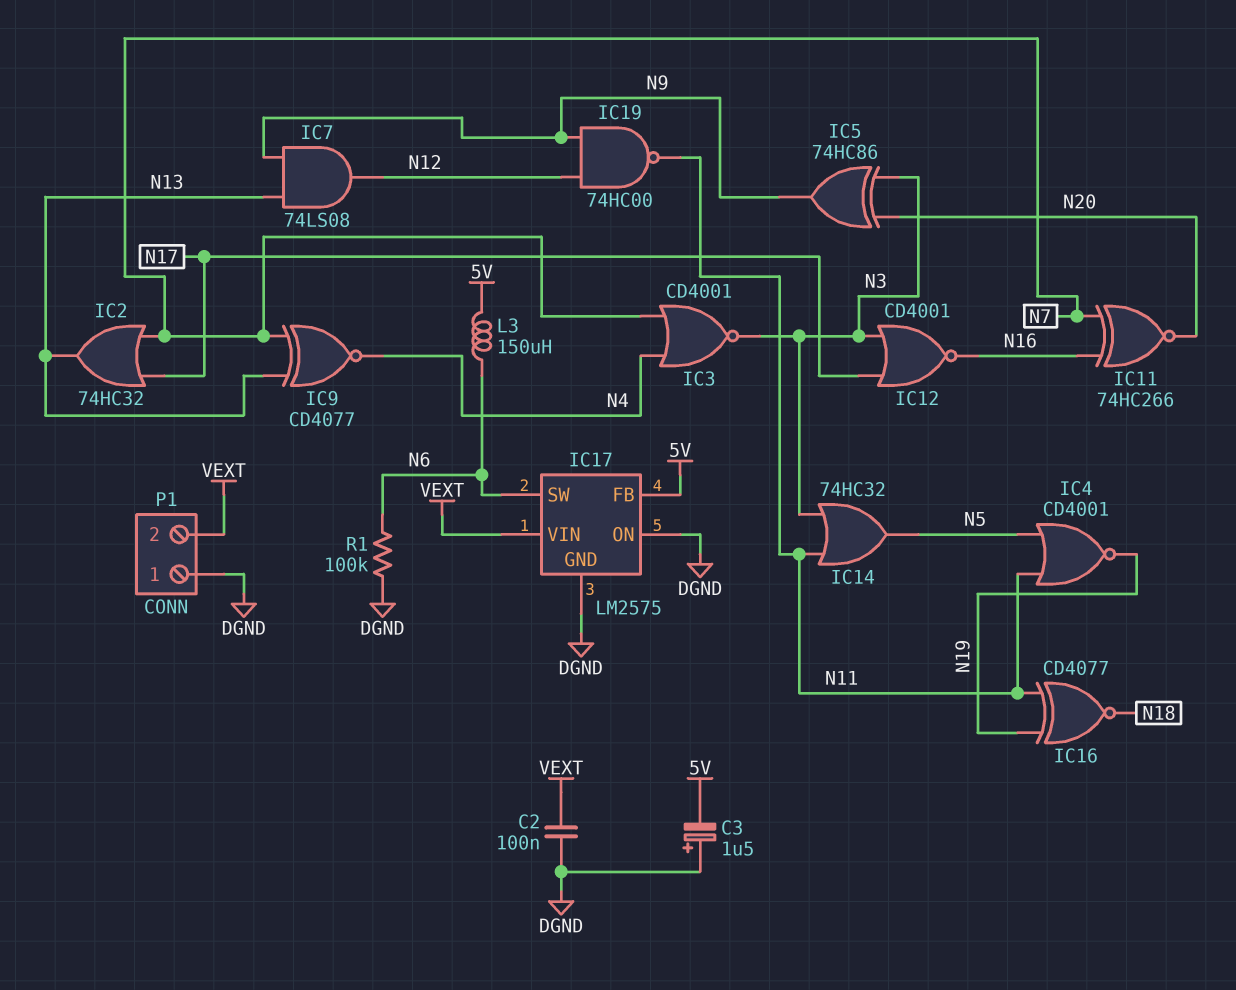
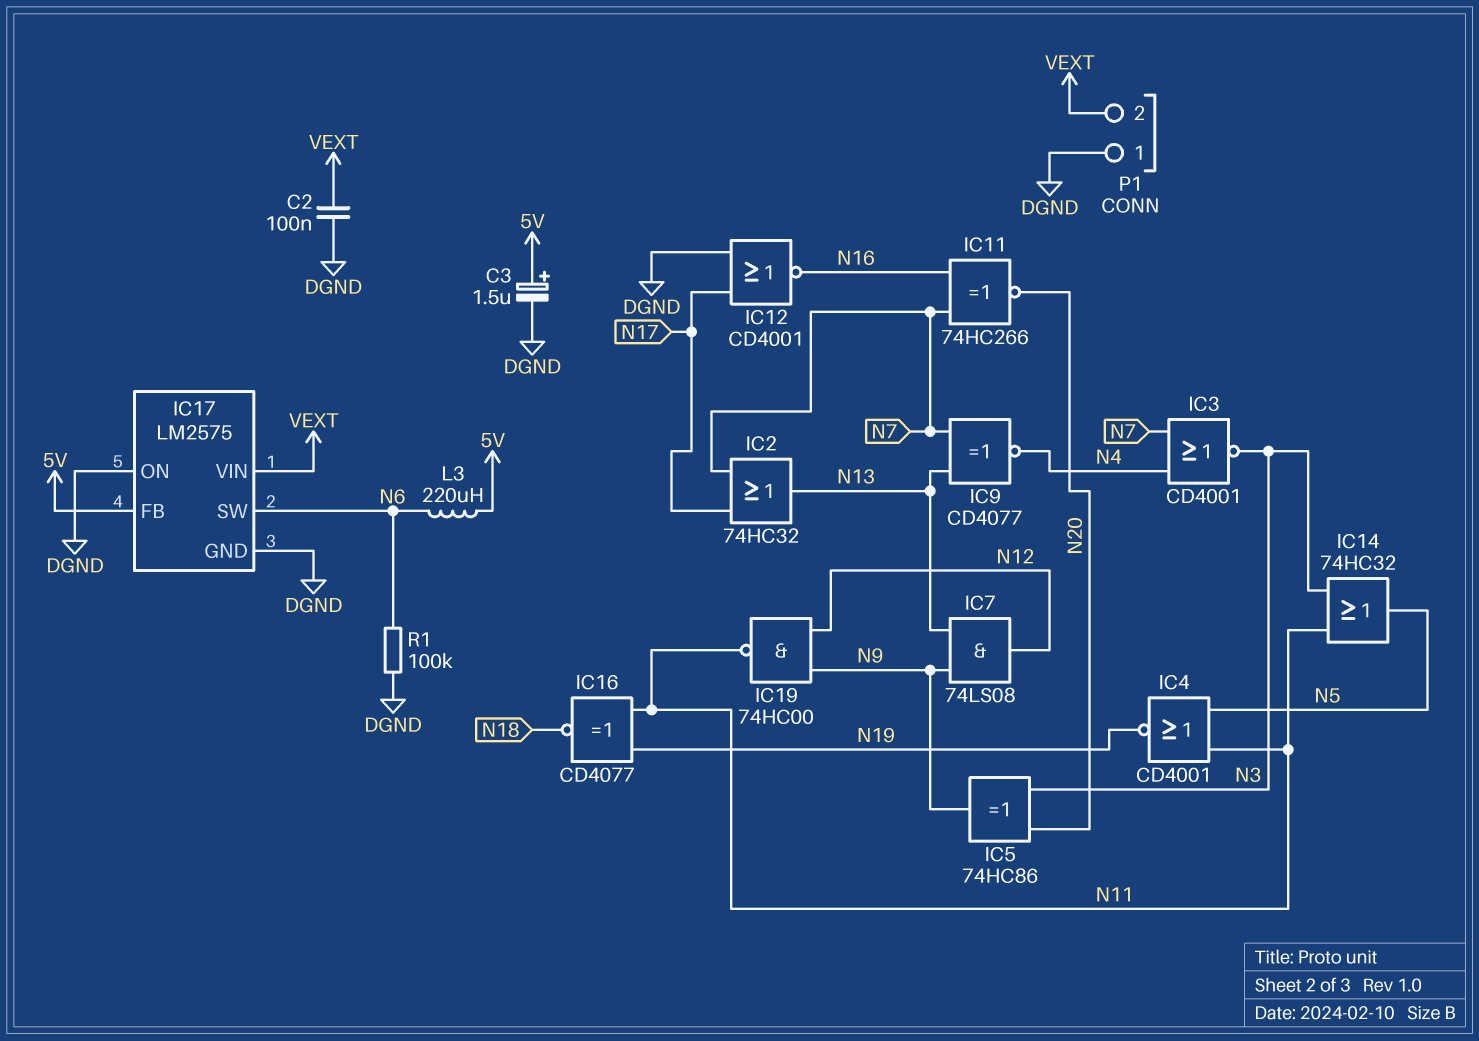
C3: 1.5uF (plus DGND, minus 5V) -> 1.5uF (plus 5V, minus DGND)
IC12: NOR CD4001 (in N3, in N17, out N16) -> NOR CD4001 (in DGND, in N17, out N16)
L3: 150uH (5V, N6) -> 220uH (5V, N6)

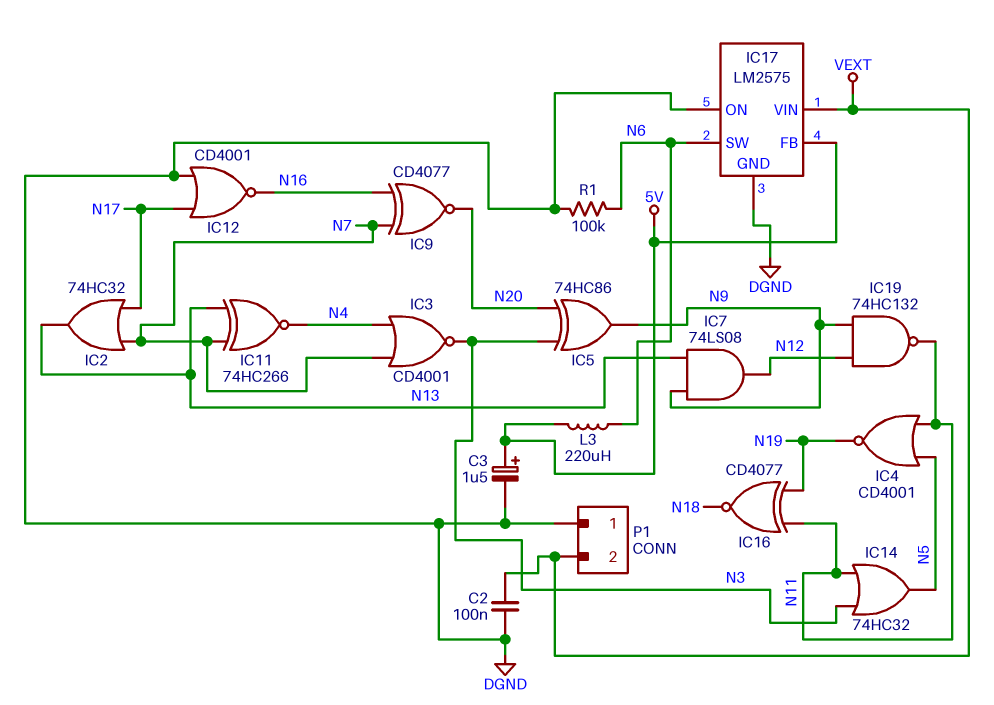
IC9: XNOR CD4077 (in N7, in N13, out N4) -> XNOR CD4077 (in N7, in N16, out N20)
IC11: XNOR 74HC266 (in N7, in N16, out N20) -> XNOR 74HC266 (in N7, in N13, out N4)
IC19: NAND 74HC00 (in N9, in N12, out N11) -> NAND 74HC132 (in N9, in N12, out N11)

